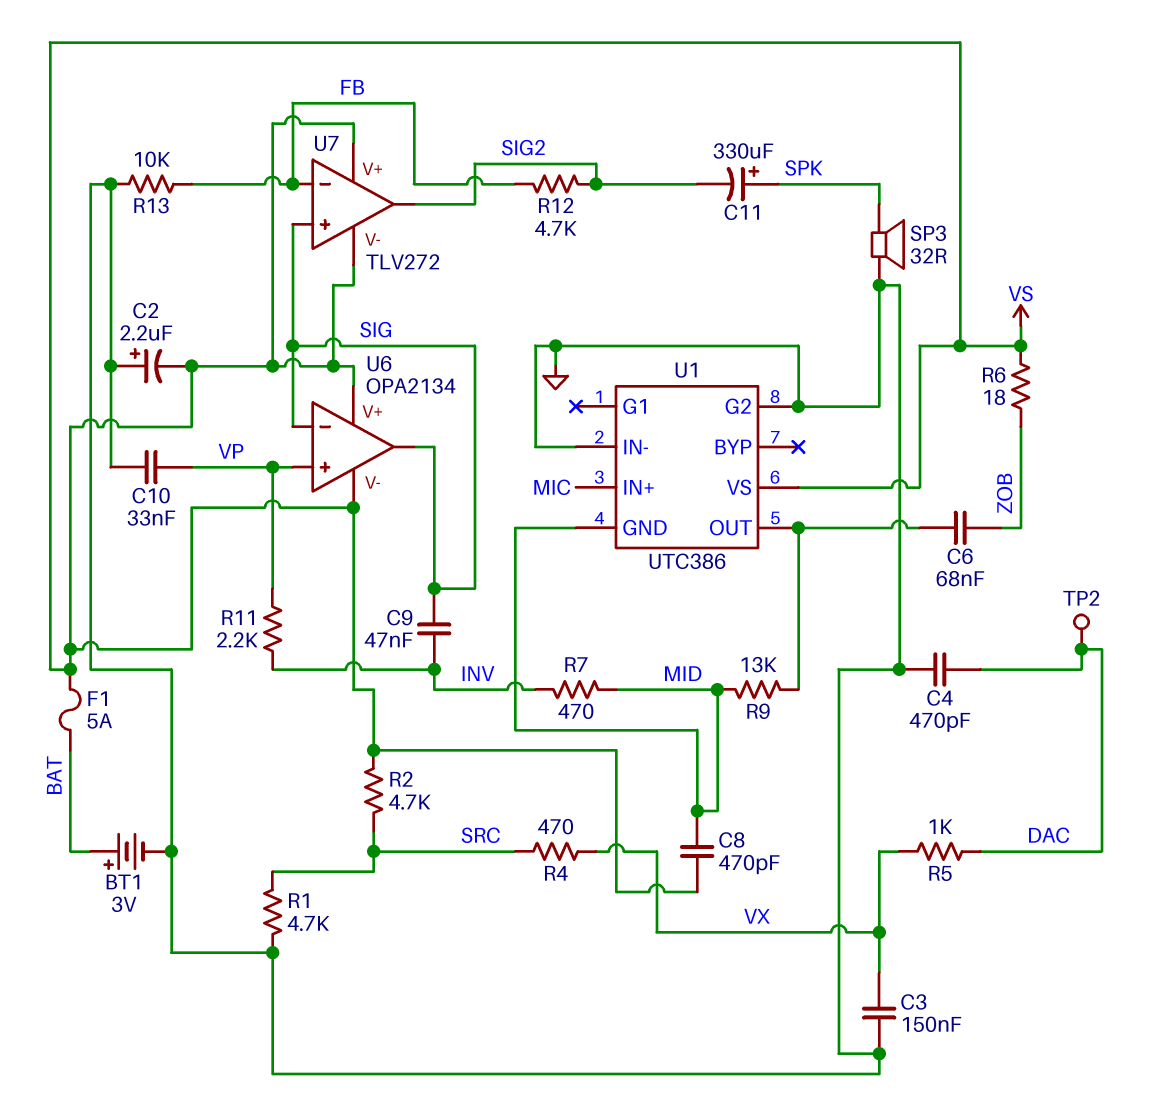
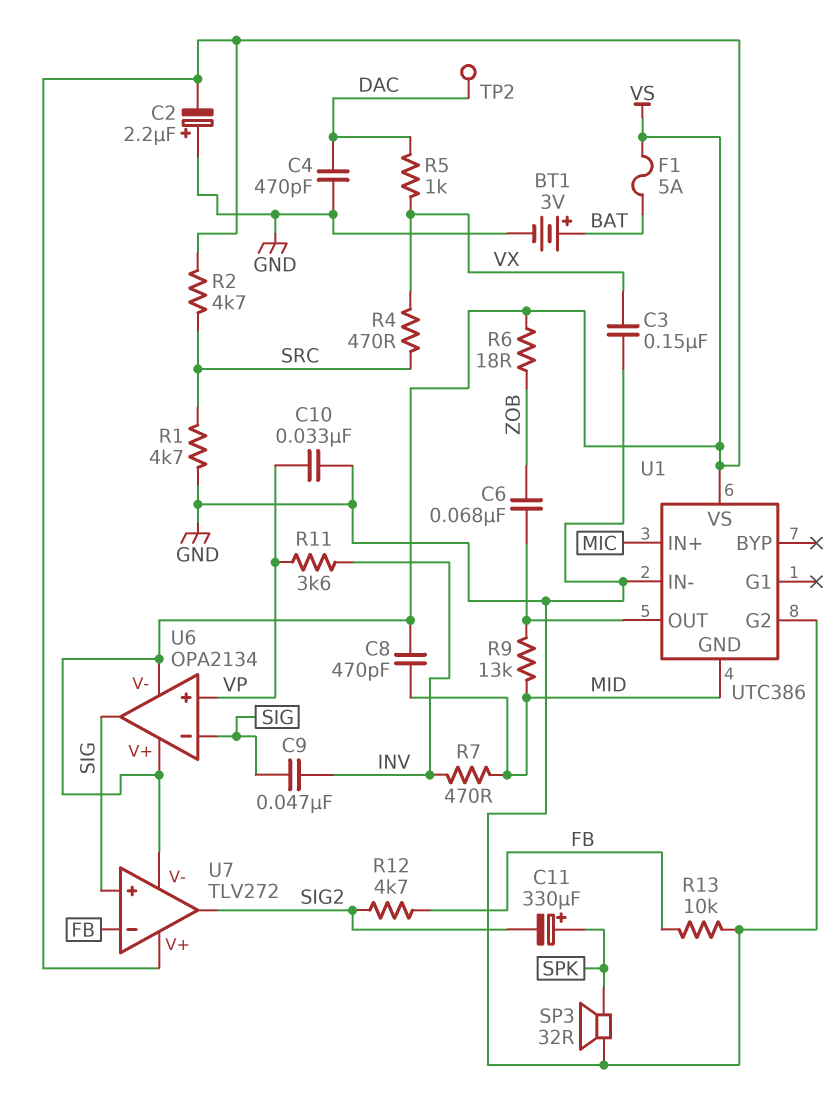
R11: 2.2k (INV, VP) -> 3.6k (INV, VP)

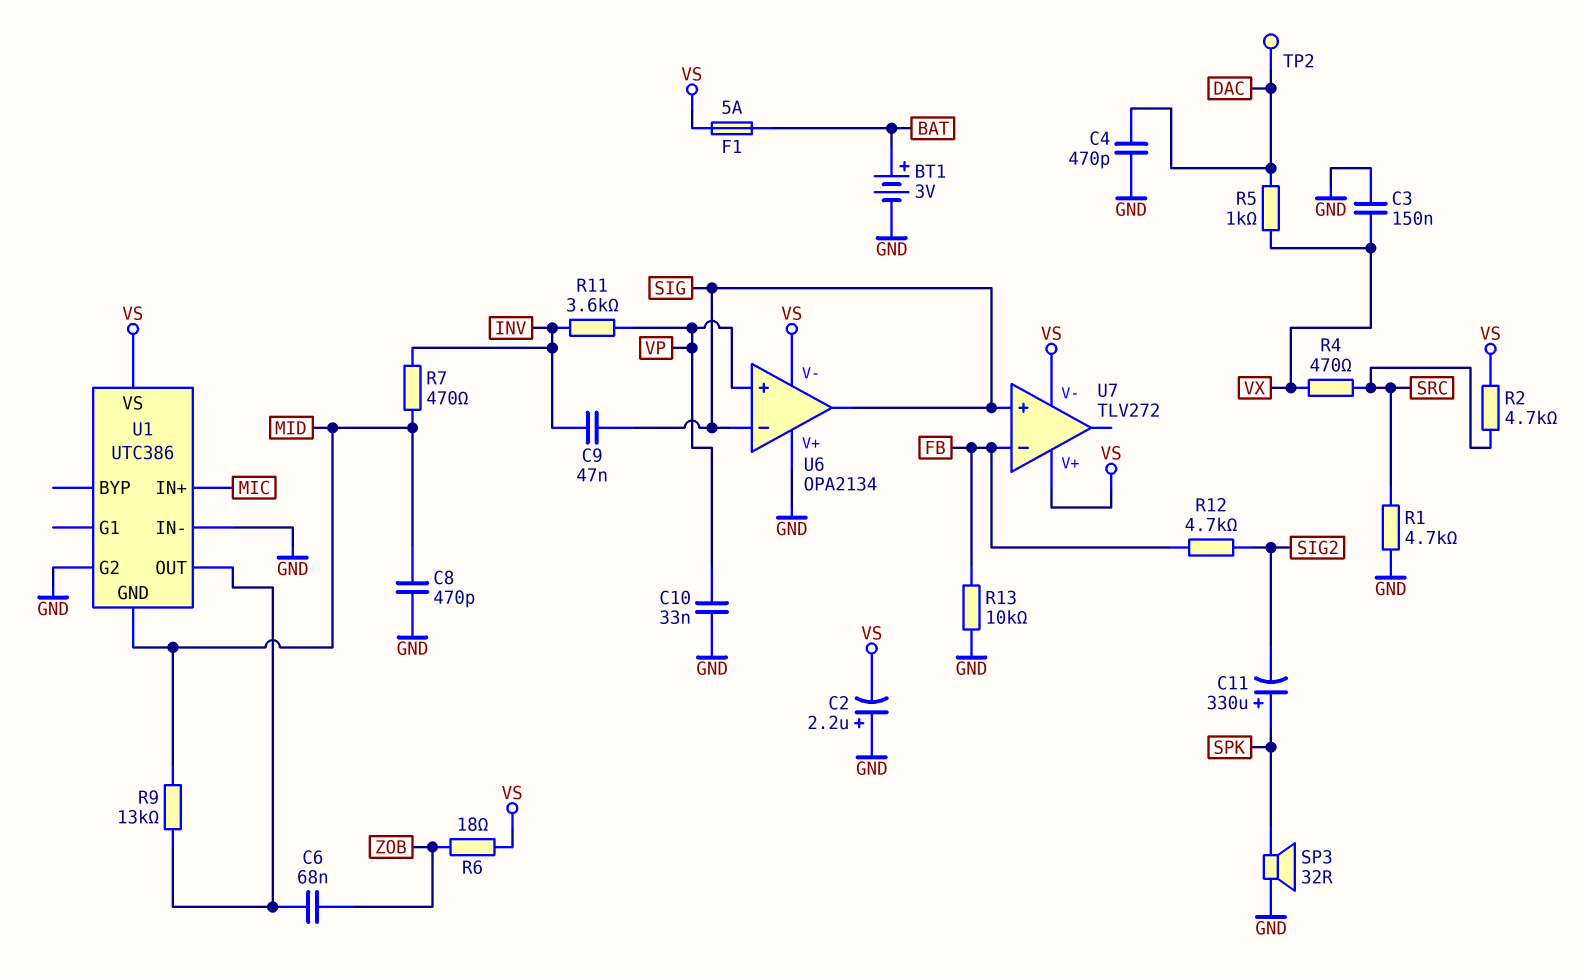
C8: 470pF (MID, VS) -> 470pF (GND, MID)
U6 pin V+: VS -> GND
U7 pin out: SIG2 -> none

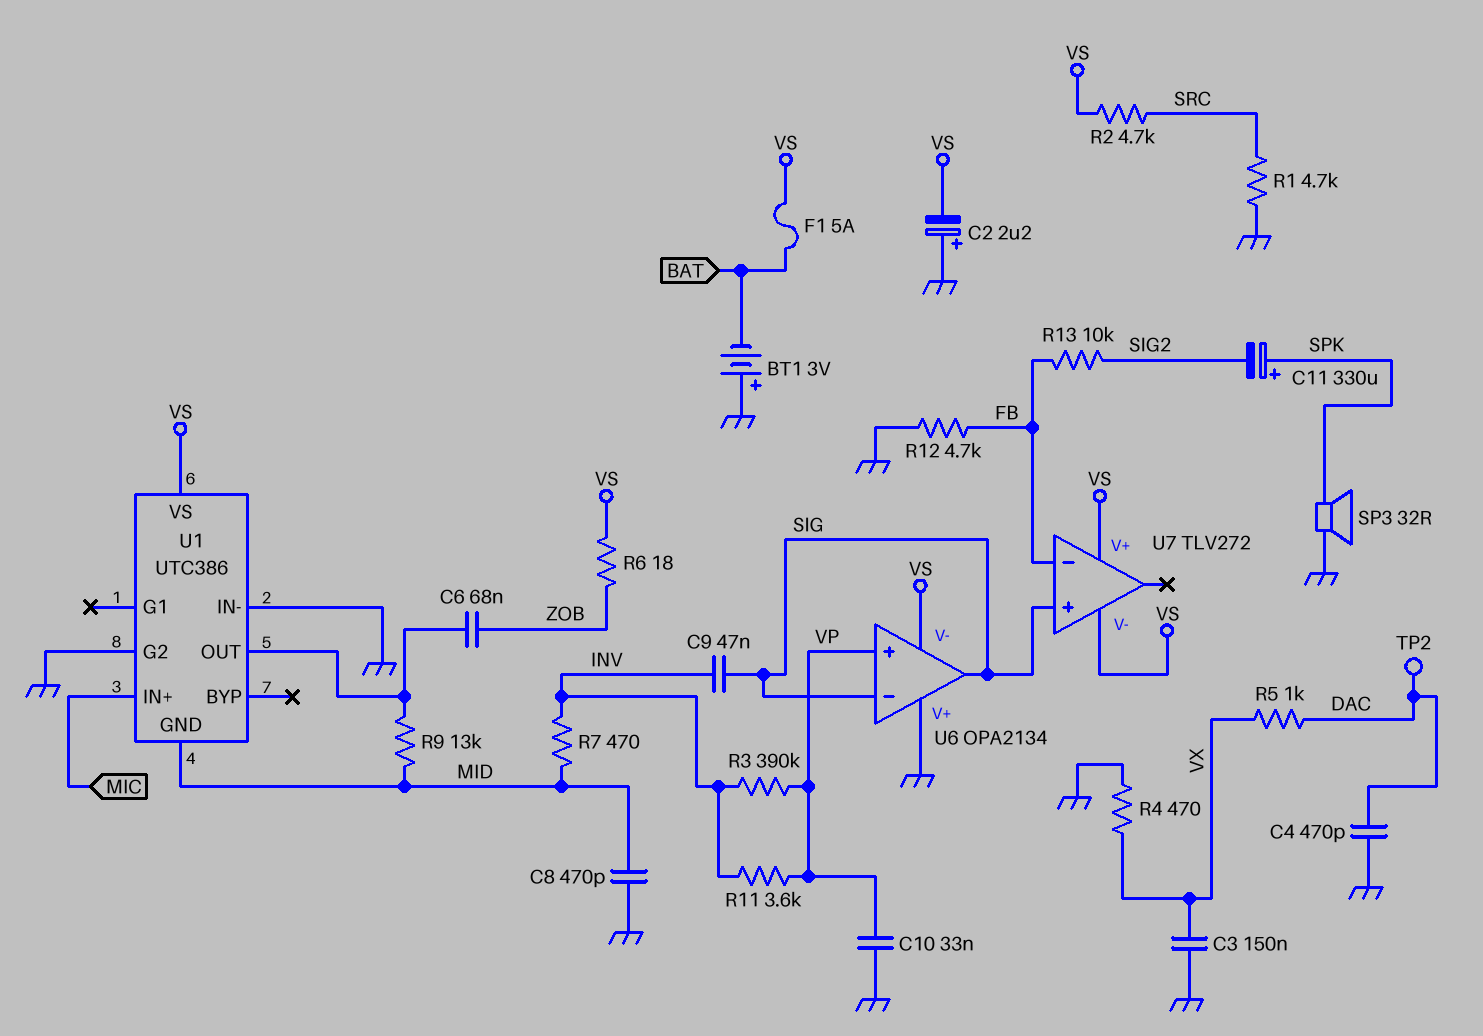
BT1: 3V (plus BAT, minus GND) -> 3V (plus GND, minus BAT)
R3: none -> 390k (INV, VP)
R4: 470 (SRC, VX) -> 470 (GND, VX)
R12: 4.7k (FB, SIG2) -> 4.7k (FB, GND)
R13: 10k (FB, GND) -> 10k (FB, SIG2)

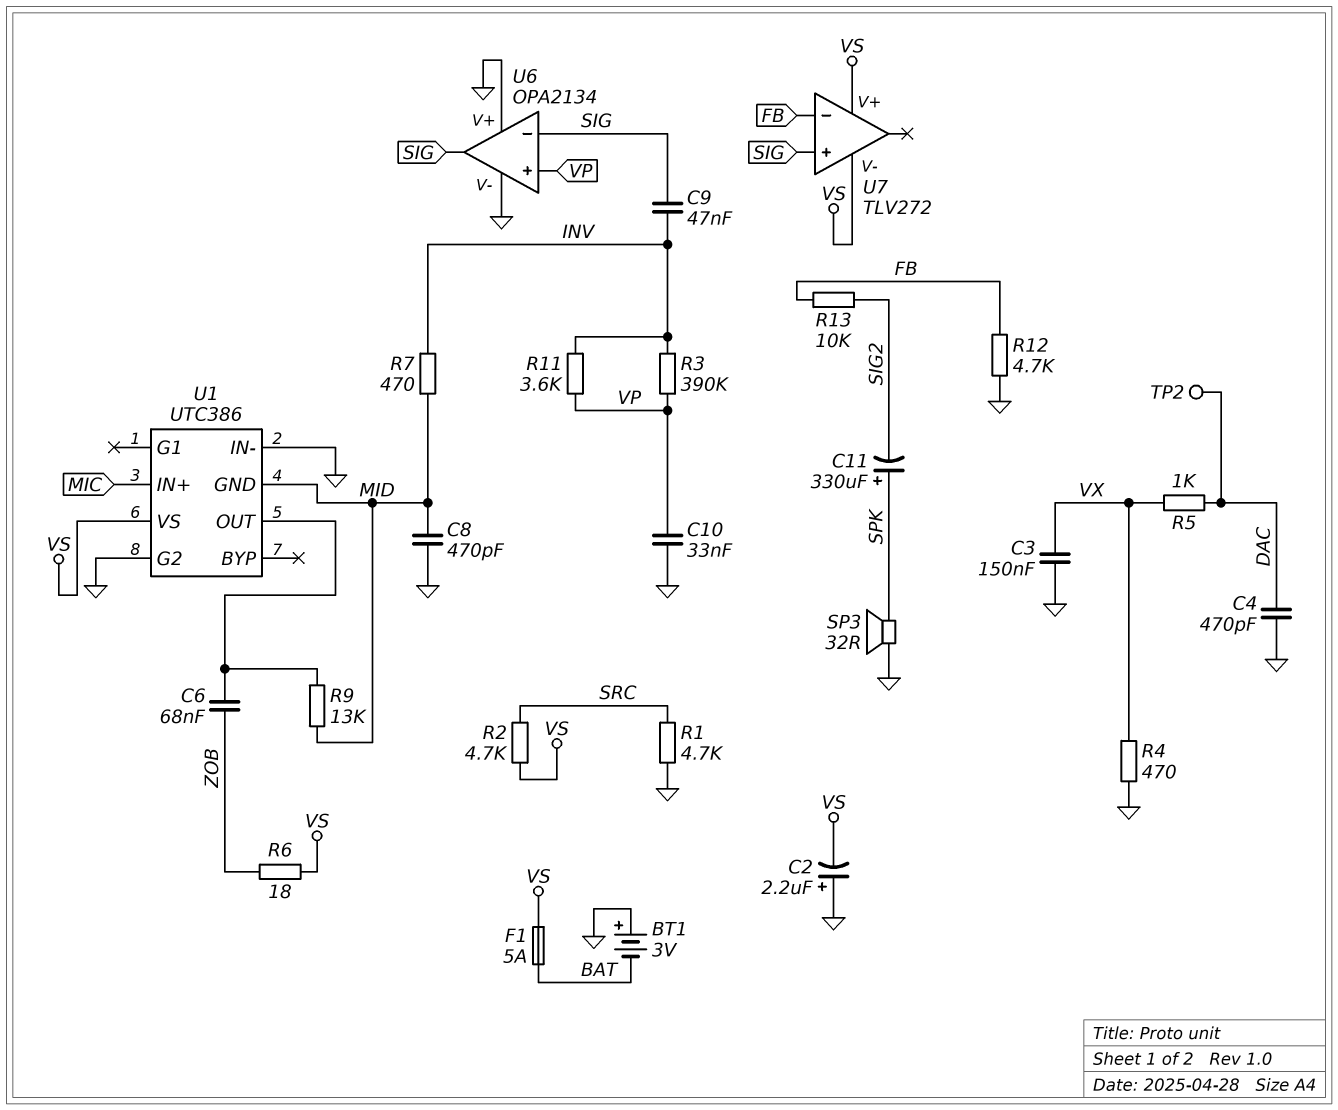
U6 pin V-: VS -> GND

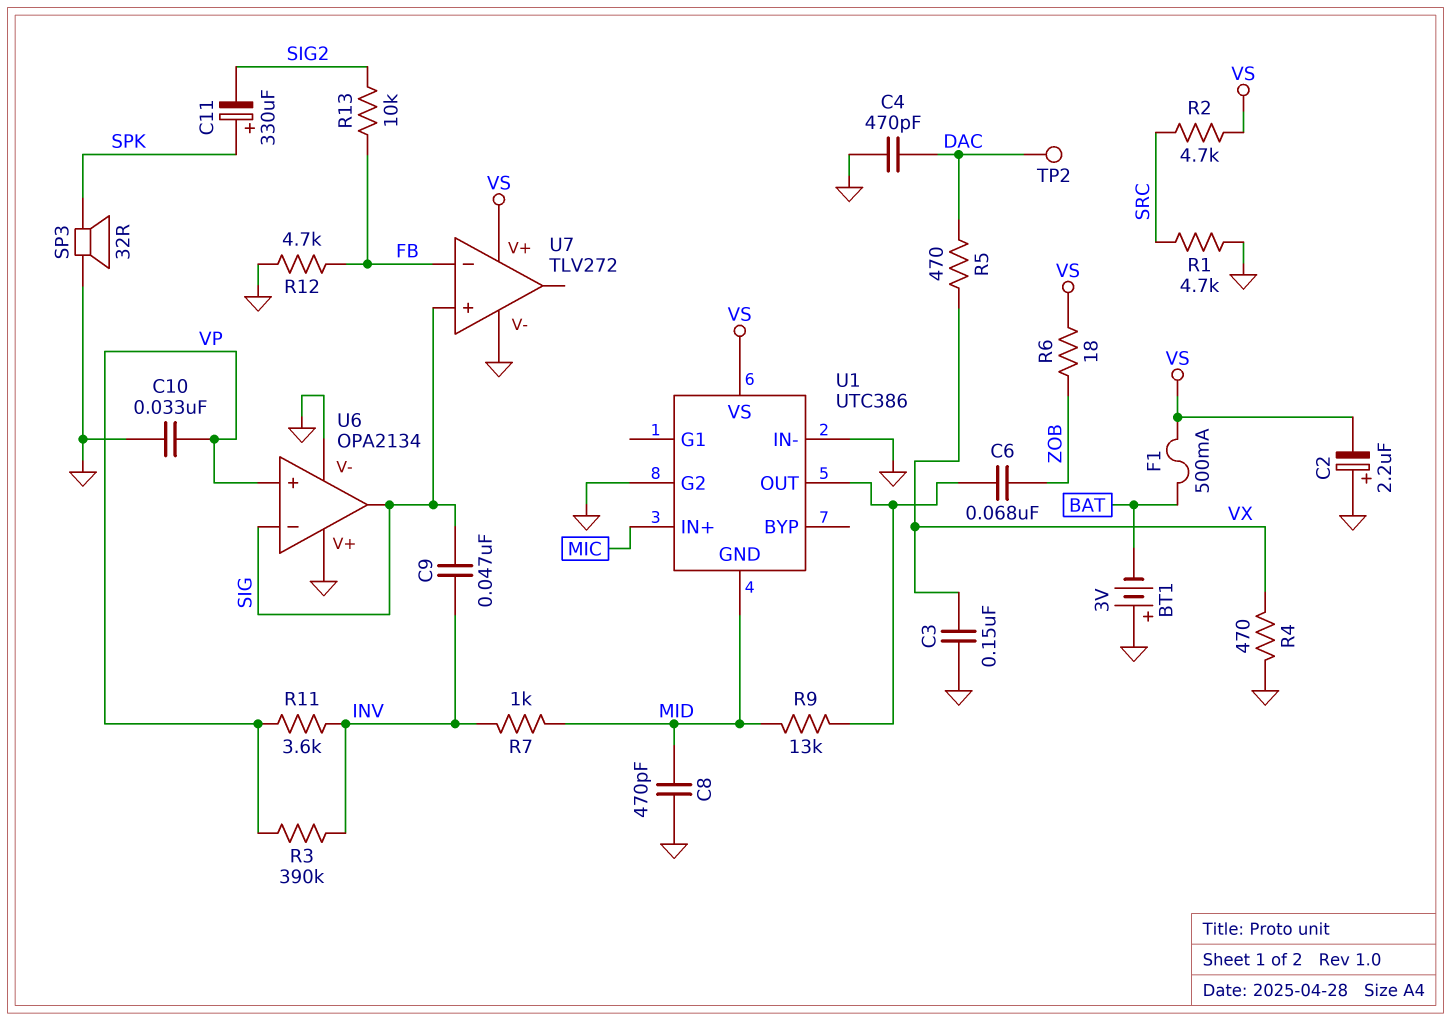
F1: 5A (BAT, VS) -> 500mA (BAT, VS)
R5: 1k (DAC, VX) -> 470 (DAC, VX)
R7: 470 (INV, MID) -> 1k (INV, MID)
U7 pin V-: VS -> GND

